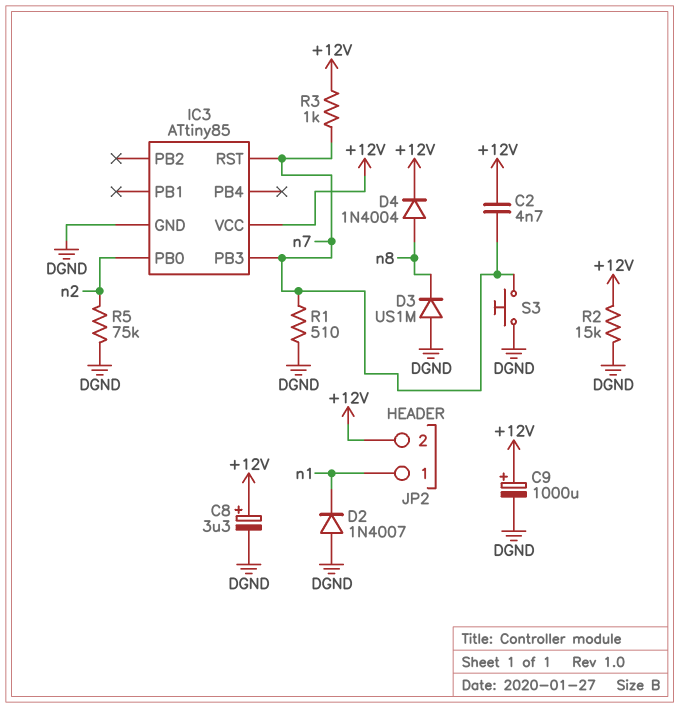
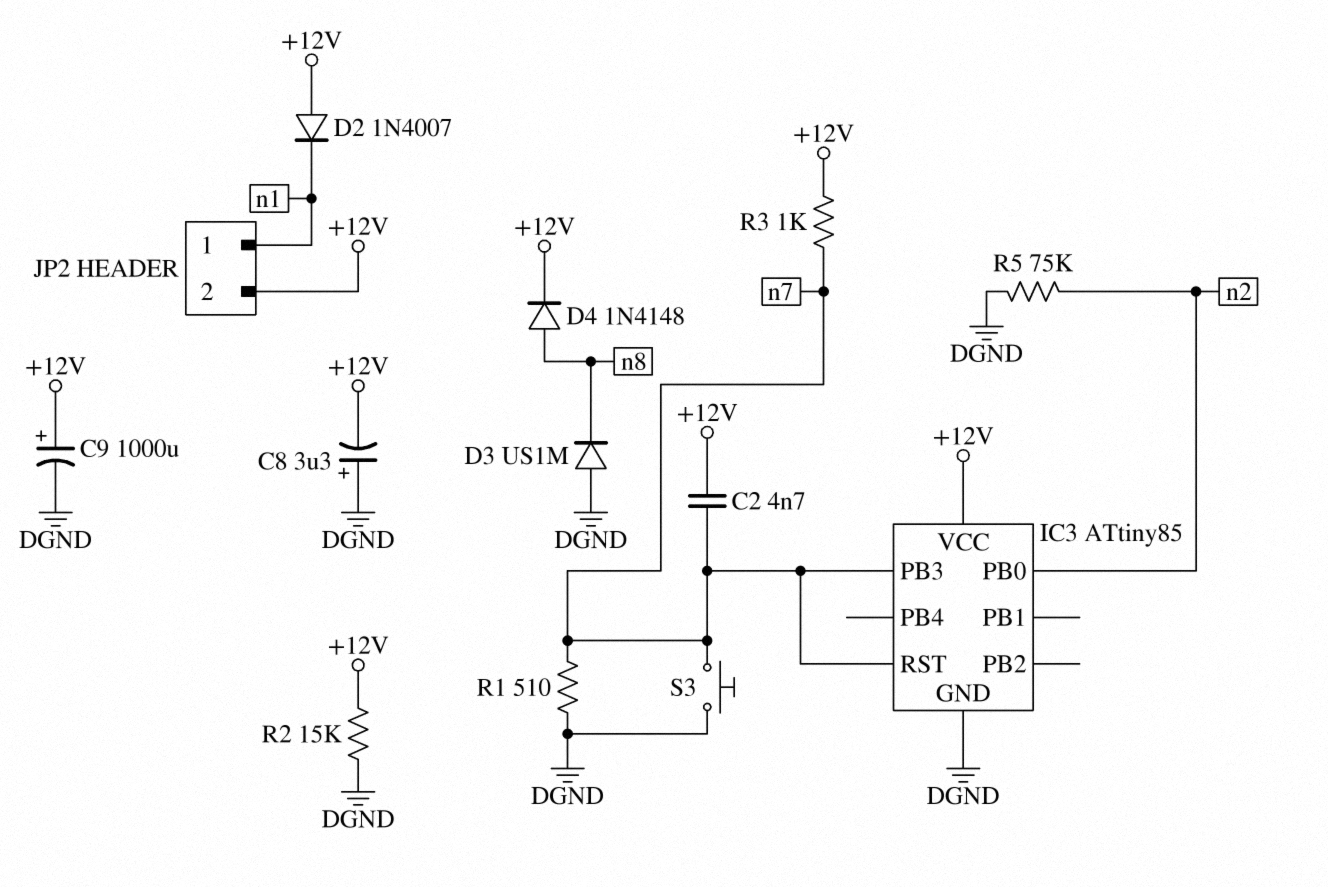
C8: 3.3uF (plus +12V, minus DGND) -> 3.3uF (plus DGND, minus +12V)
D2: diode 1N4007 (A DGND, K n1) -> diode 1N4007 (A +12V, K n1)
D4: diode 1N4004 (A n8, K +12V) -> diode 1N4148 (A n8, K +12V)

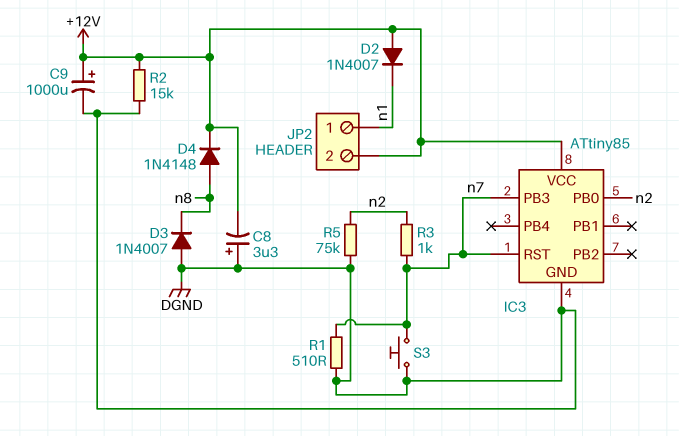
C2: 4.7nF (+12V, n7) -> none
D3: diode US1M (A DGND, K n8) -> diode 1N4007 (A DGND, K n8)
R3: 1k (+12V, n7) -> 1k (n2, n7)

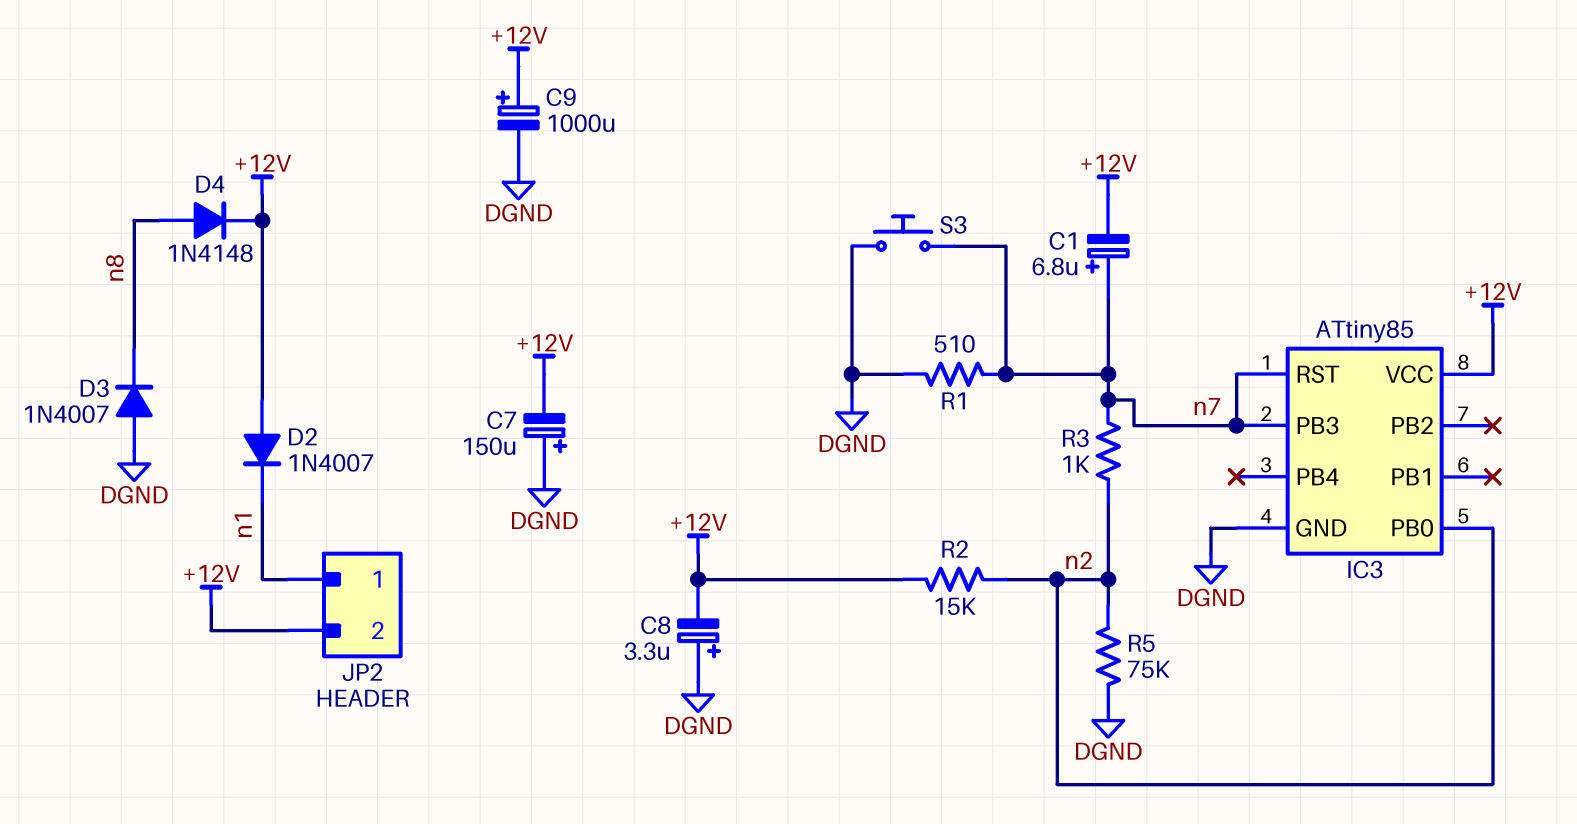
C1: none -> 6.8uF (plus n7, minus +12V)
C7: none -> 150uF (plus DGND, minus +12V)
R2: 15k (+12V, DGND) -> 15k (+12V, n2)

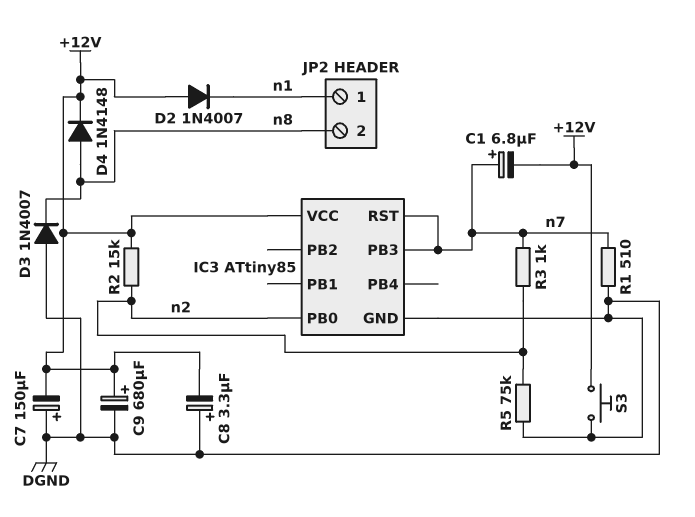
C9: 1000uF (plus +12V, minus DGND) -> 680uF (plus +12V, minus DGND)
JP2 pin 2: +12V -> n8
S3: button (DGND, n7) -> button (+12V, DGND)

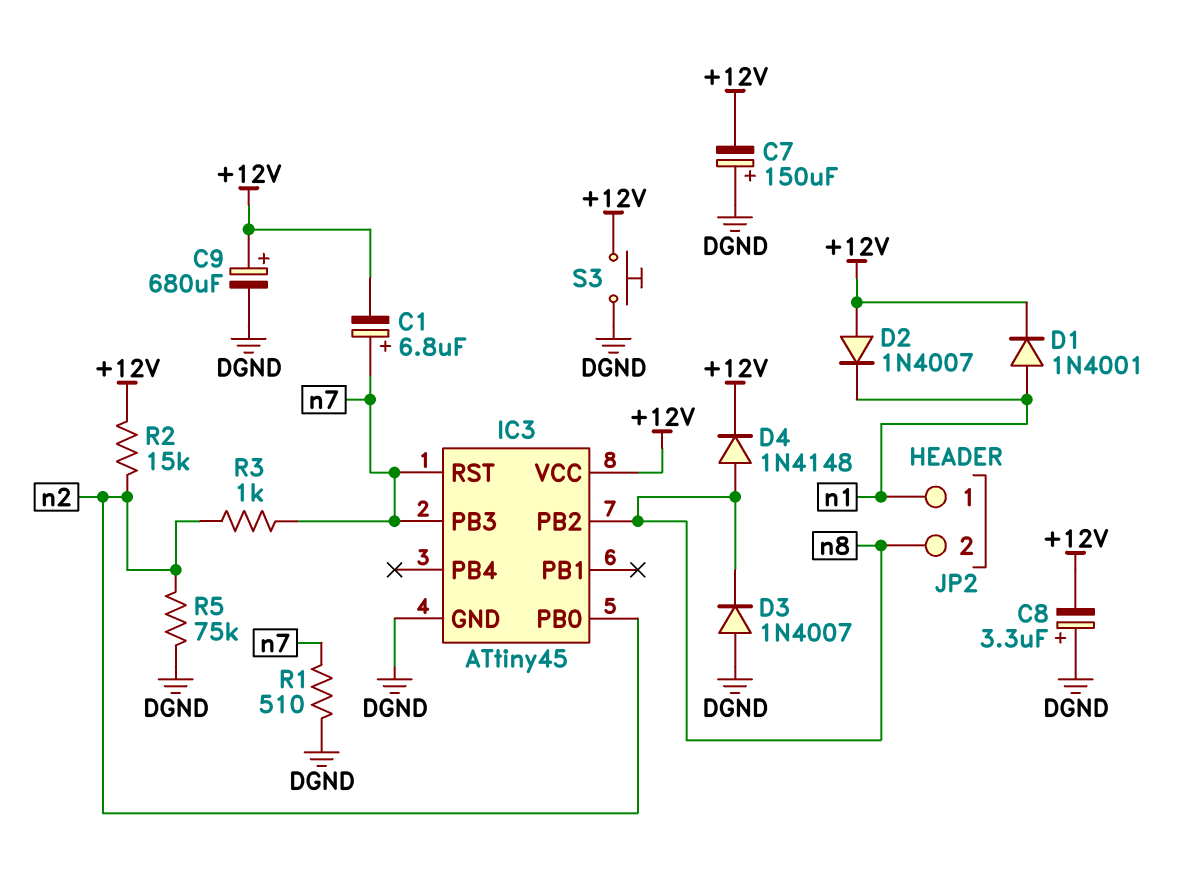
D1: none -> diode 1N4001 (A n1, K +12V)
IC3: ATtiny85 -> ATtiny45
IC3 pin PB2: none -> n8

